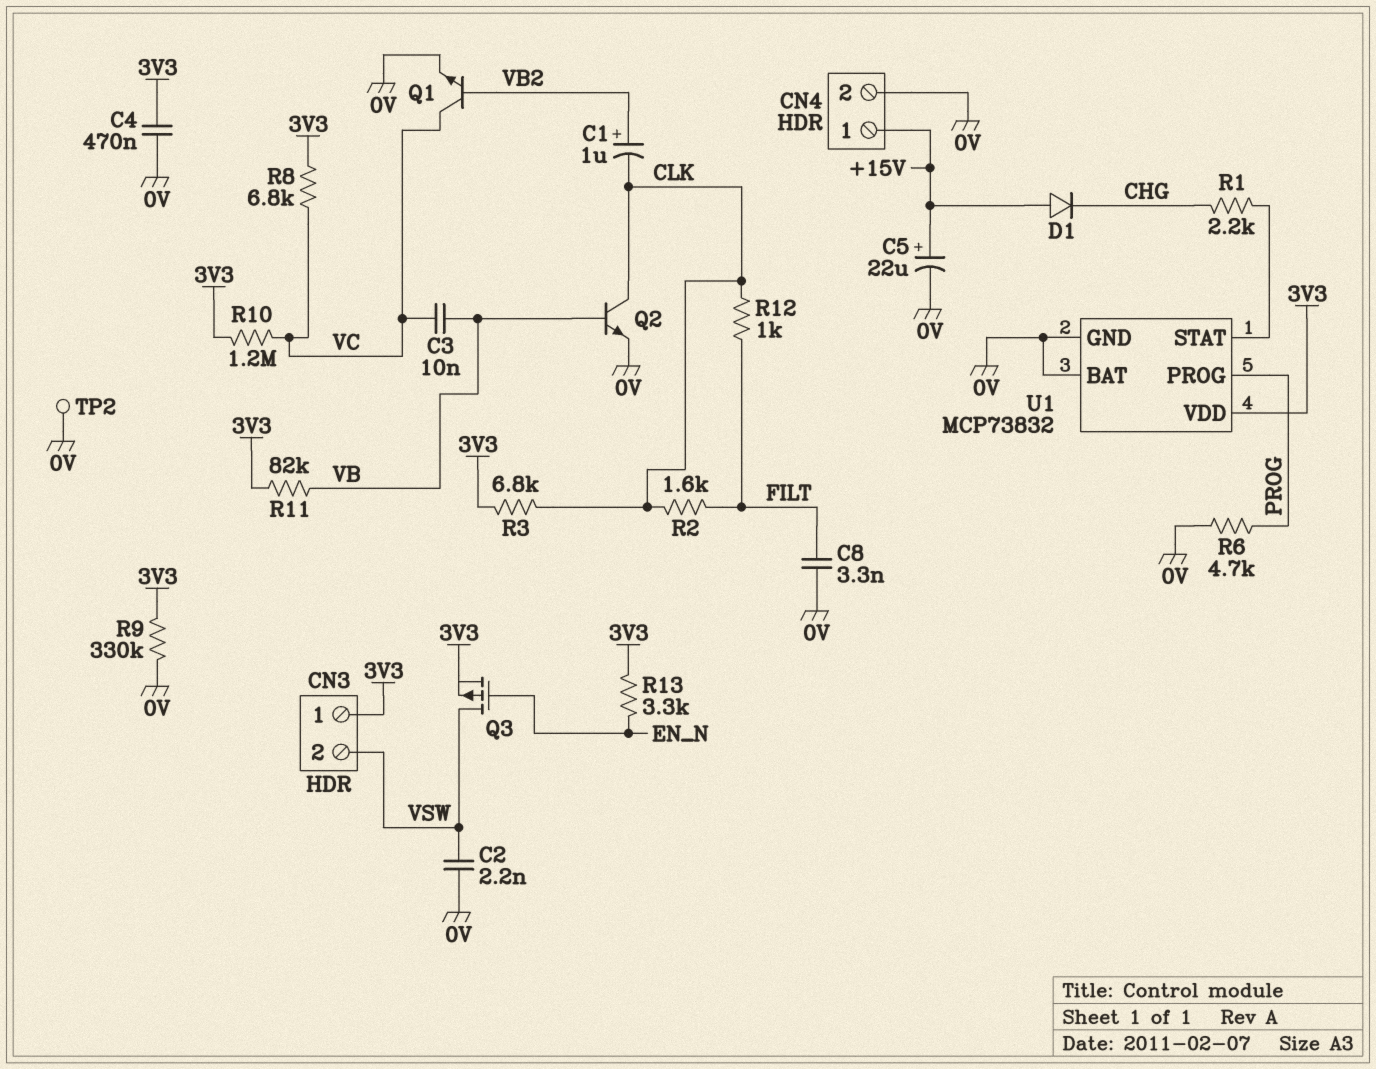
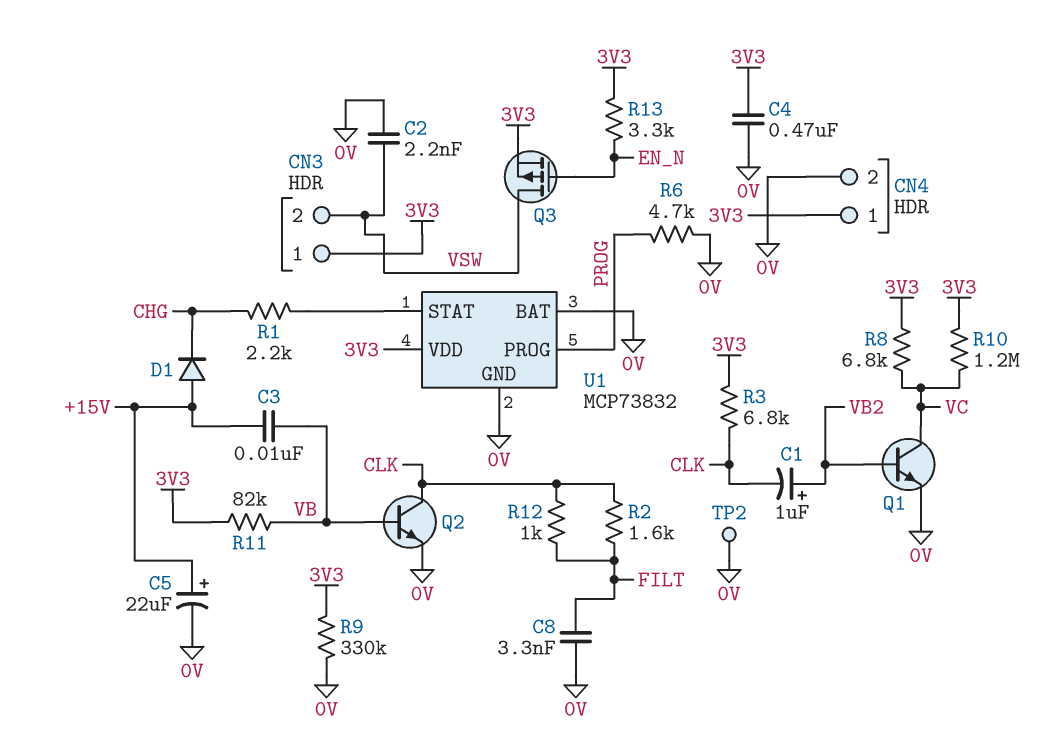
C3: 10nF (VB, VC) -> 10nF (+15V, VB)
CN4 pin 1: +15V -> 3V3

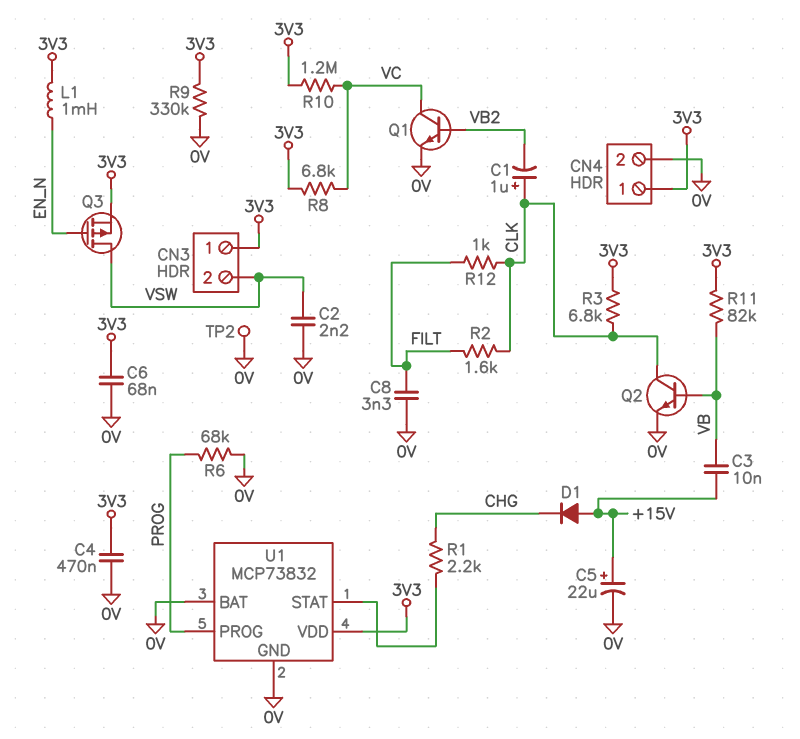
C1: 1uF (plus VB2, minus CLK) -> 1uF (plus CLK, minus VB2)
C6: none -> 68nF (0V, 3V3)
L1: none -> 1mH (3V3, EN_N)
R6: 4.7k (0V, PROG) -> 68k (0V, PROG)
R13: 3.3k (3V3, EN_N) -> none

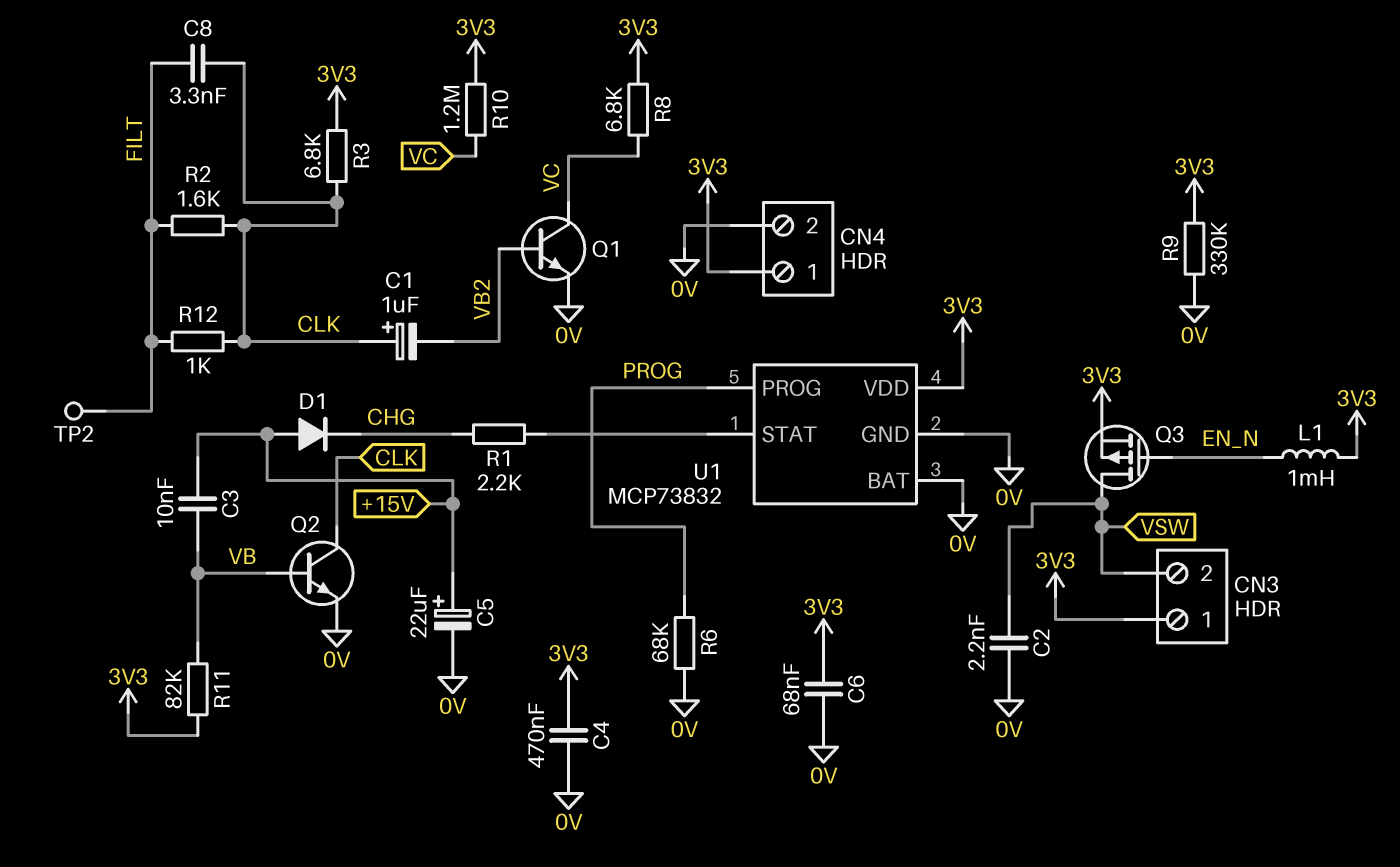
C8: 3.3nF (0V, FILT) -> 3.3nF (CLK, FILT)
TP2: test point (0V) -> test point (FILT)

